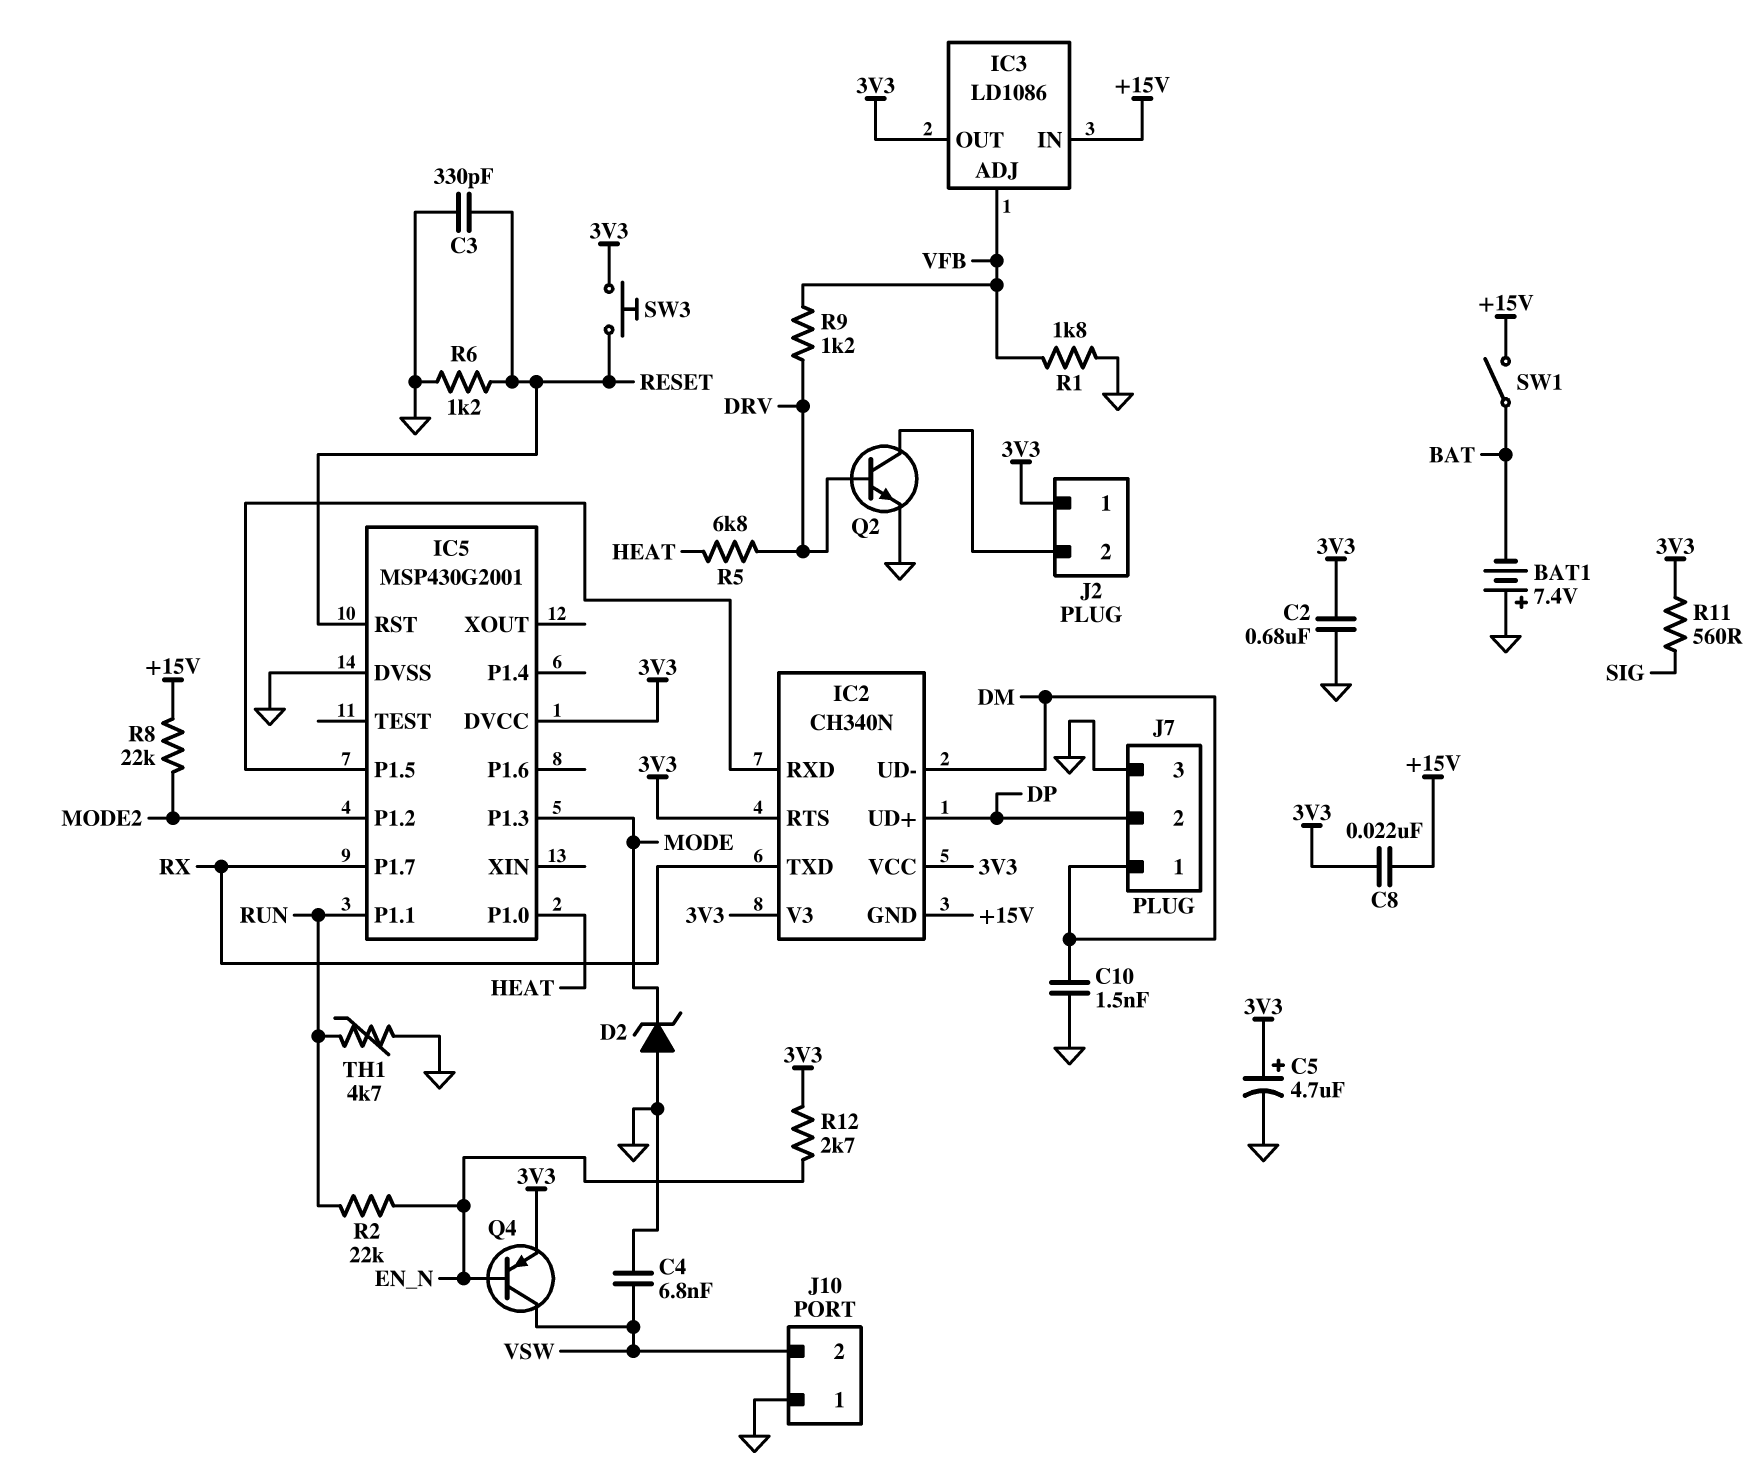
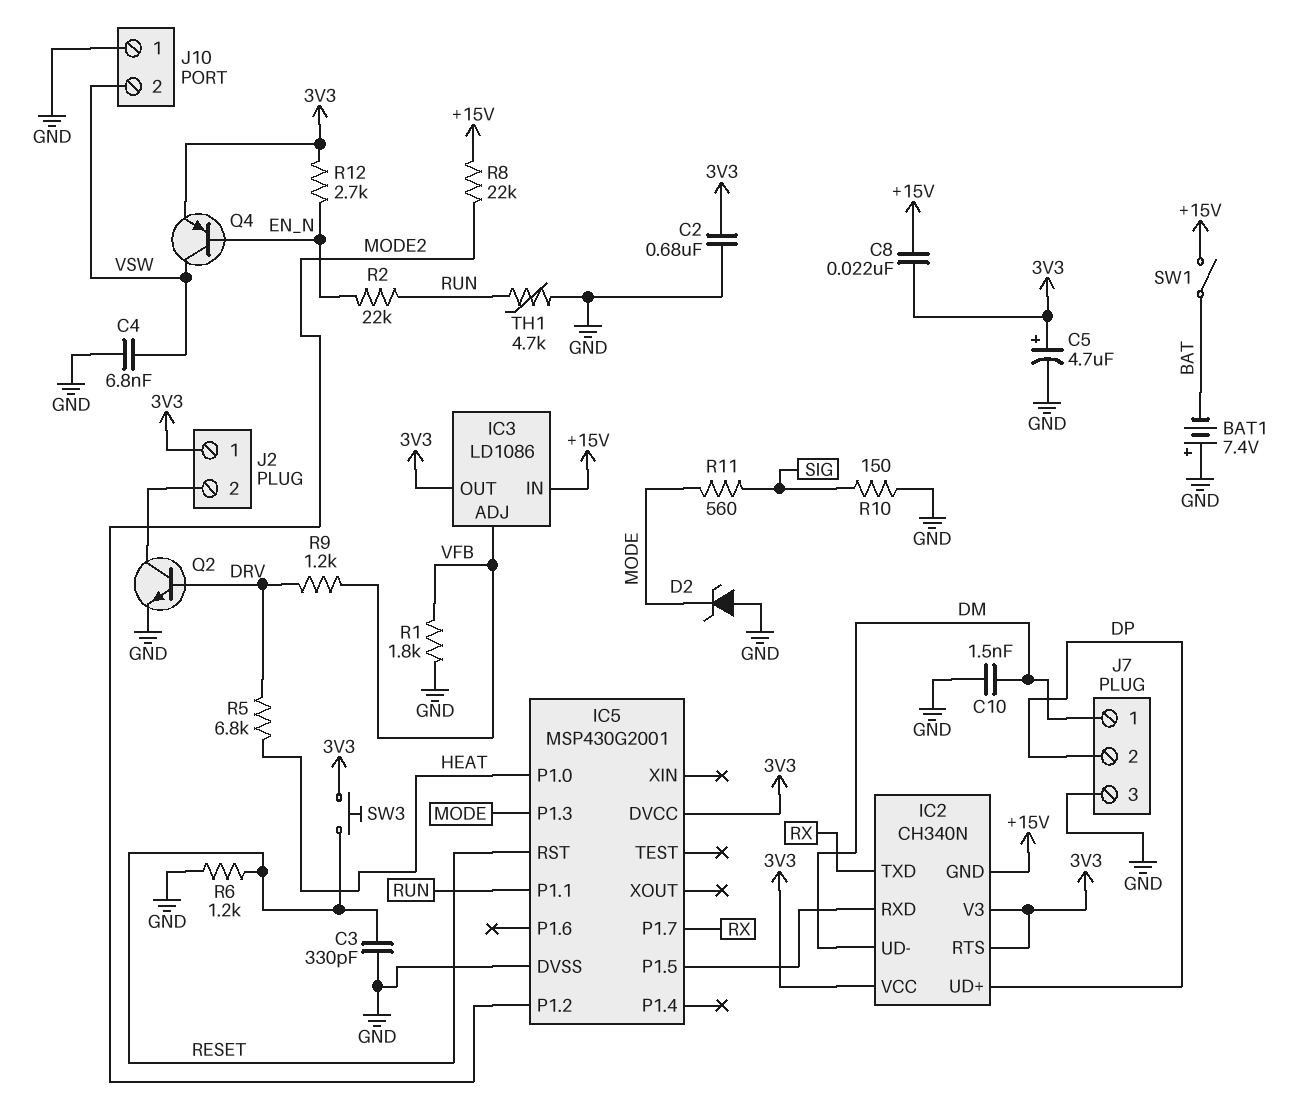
R10: none -> 150 (GND, SIG)
R11: 560 (3V3, SIG) -> 560 (MODE, SIG)

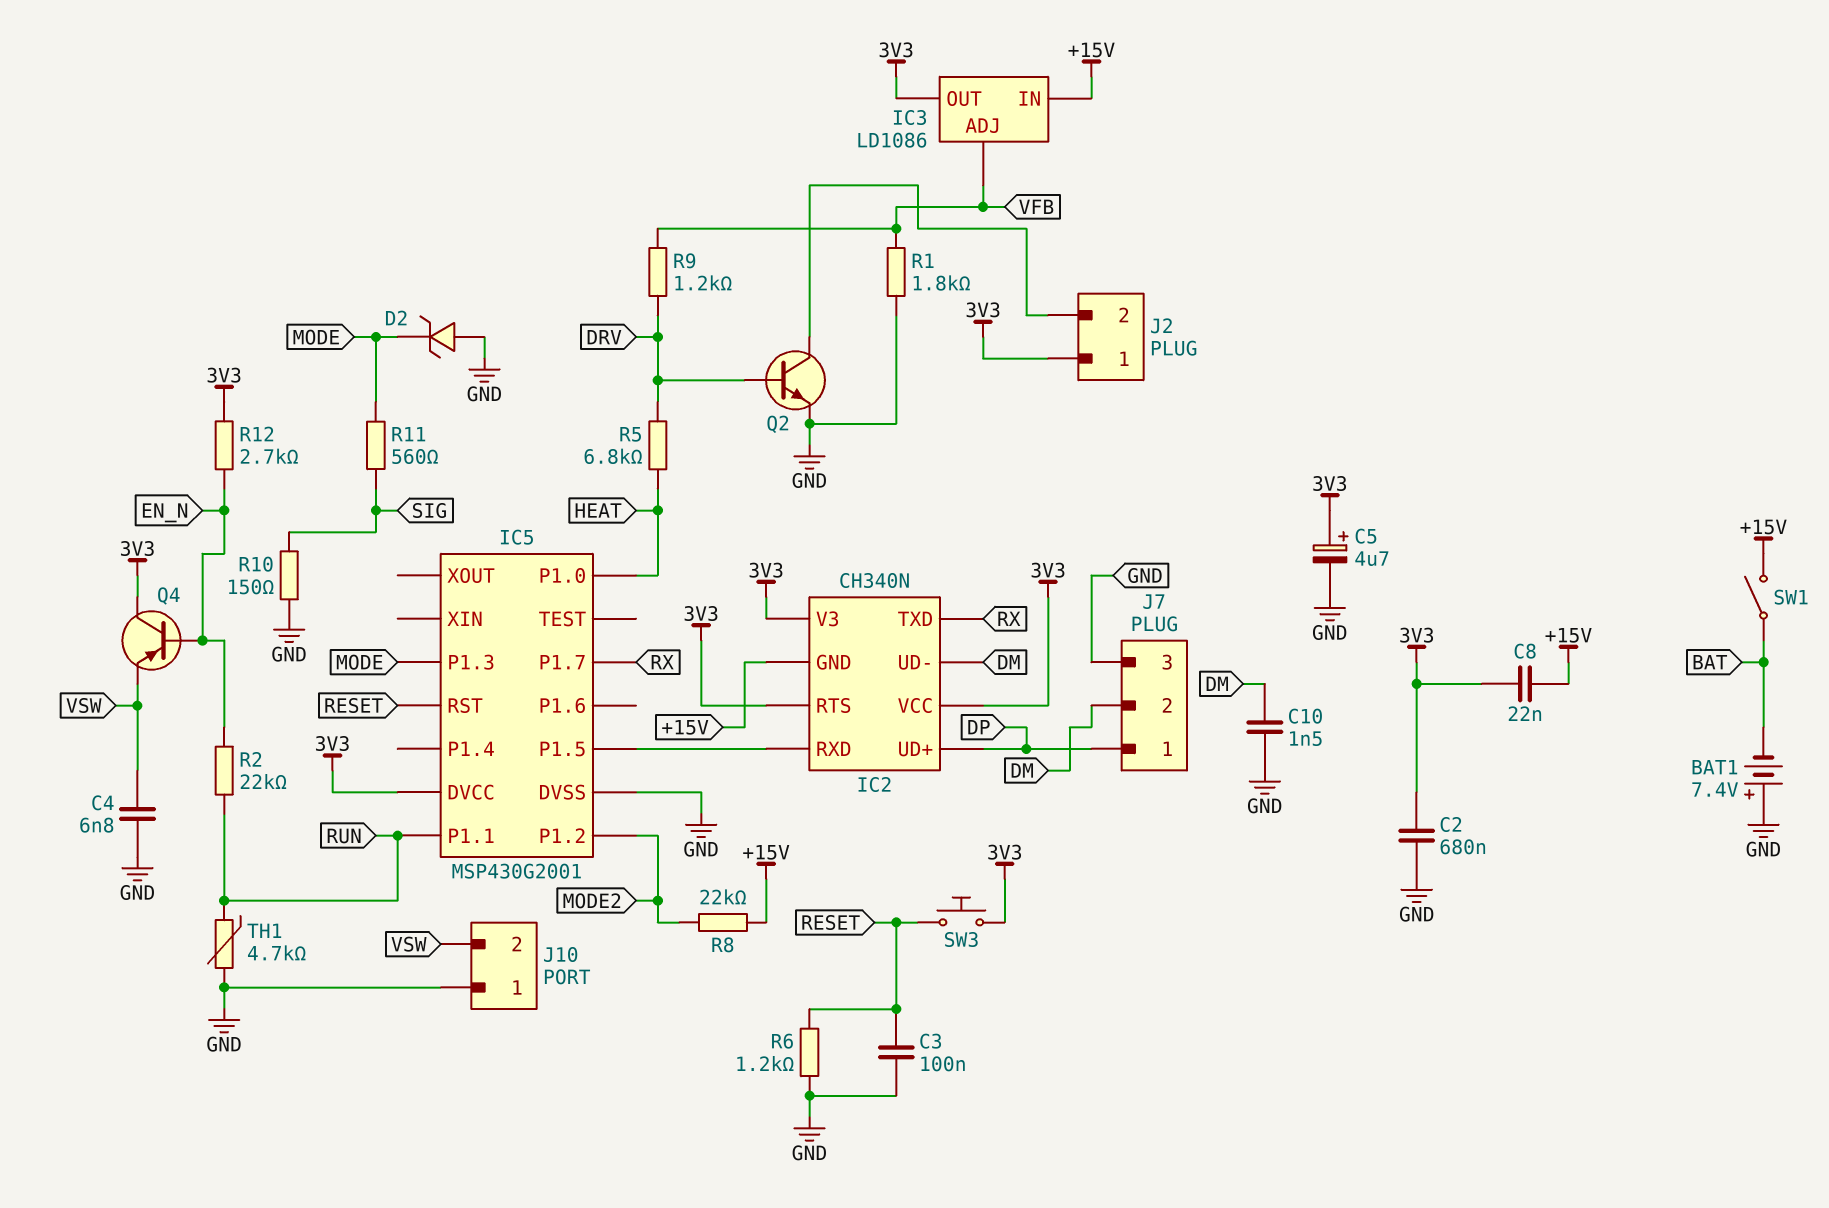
C3: 330pF (GND, RESET) -> 100nF (GND, RESET)
J7 pin 1: DM -> DP
J7 pin 2: DP -> DM
Q4: PNP (B EN_N, C VSW, E 3V3) -> PNP (B EN_N, C 3V3, E VSW)

